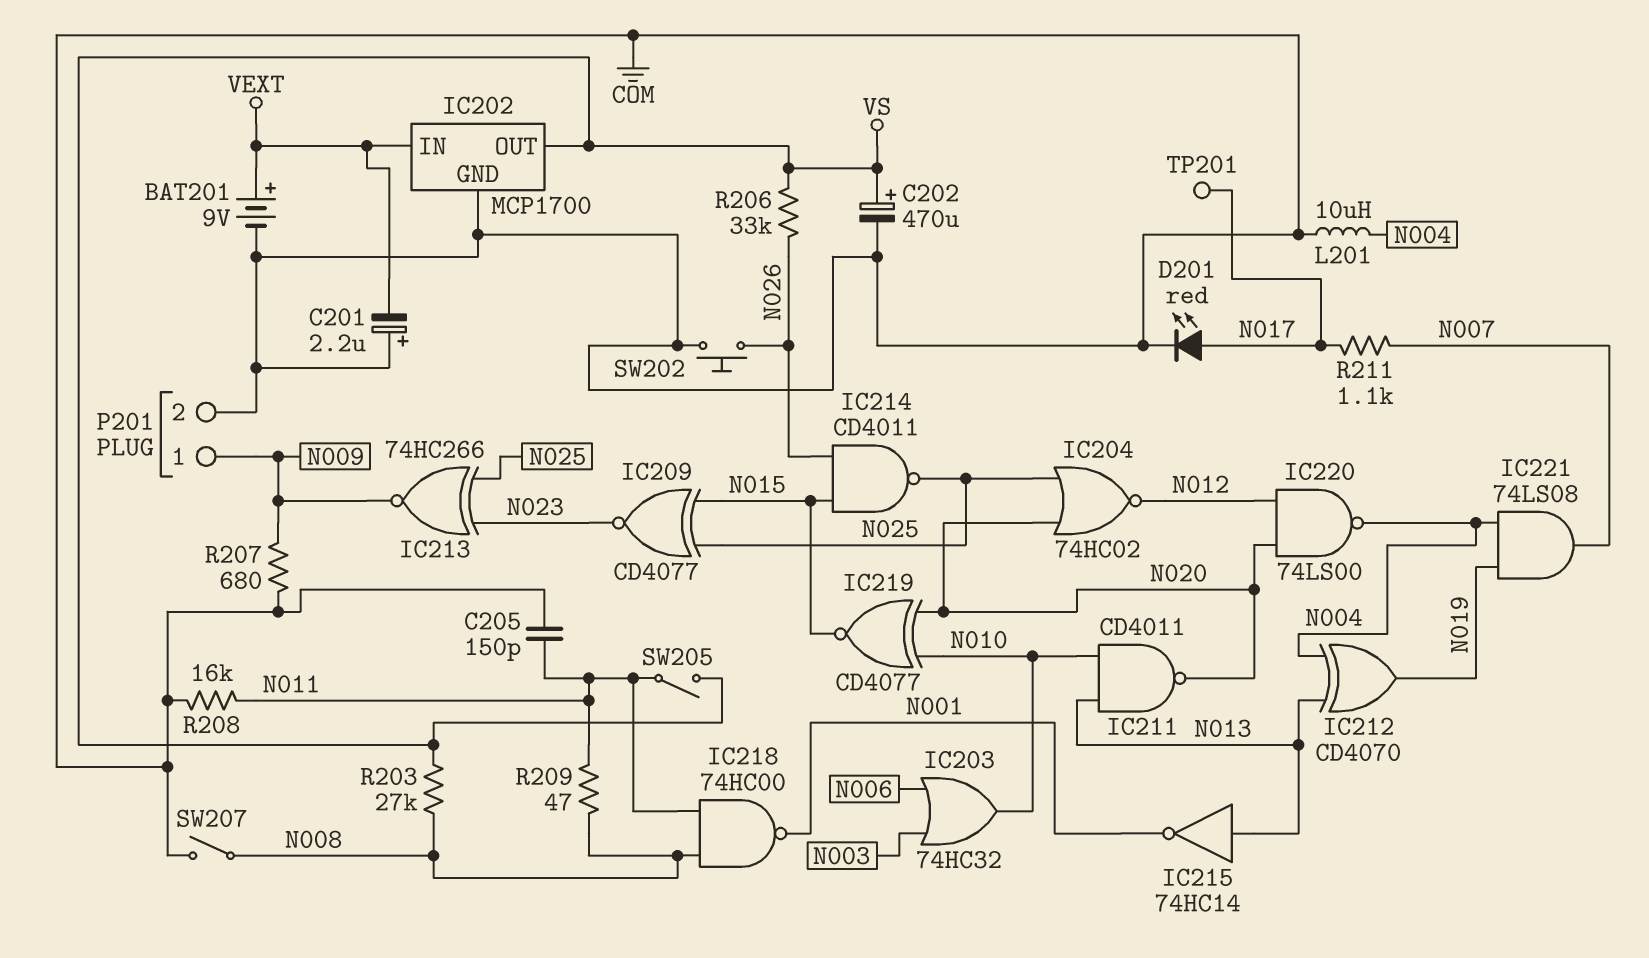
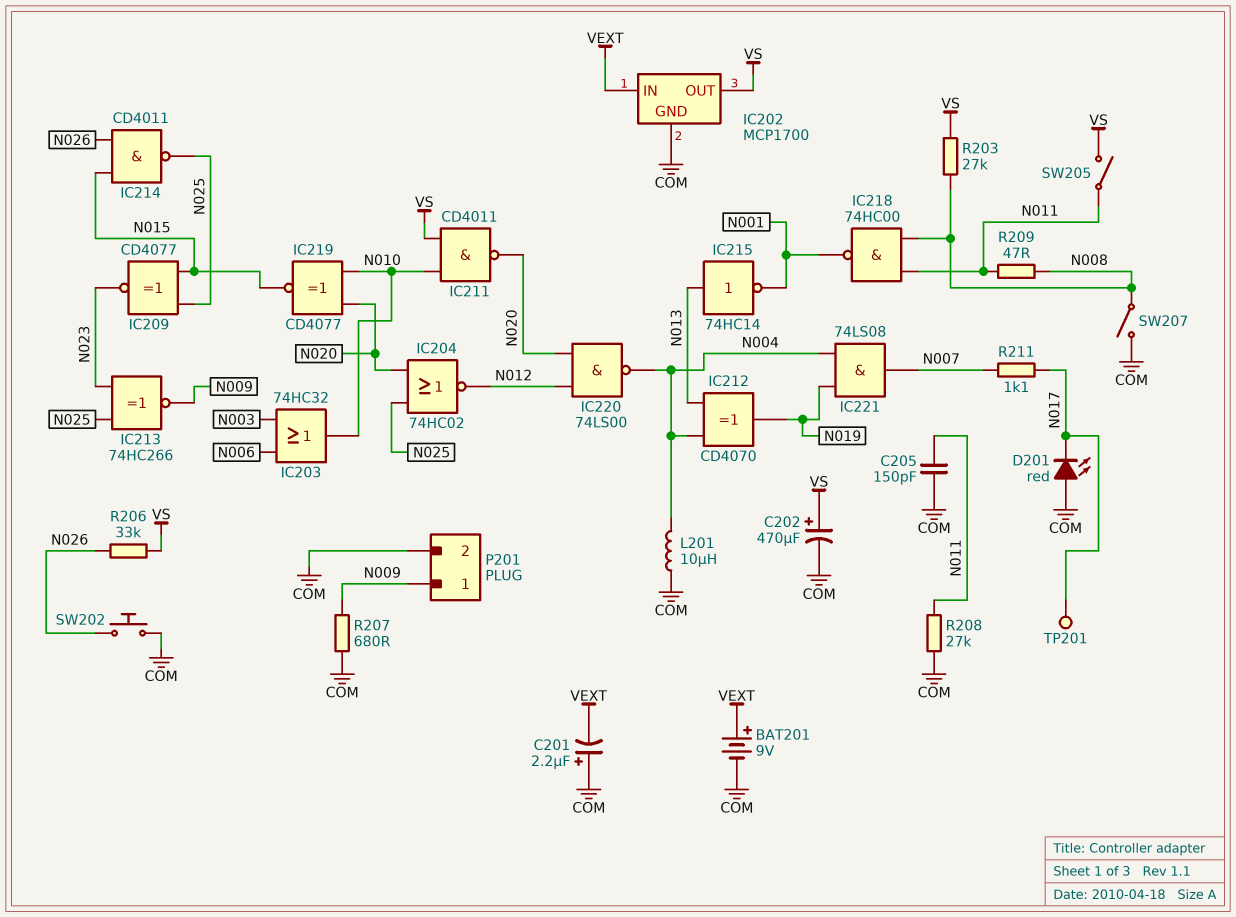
D201: LED red (A N017, K COM) -> LED red (A COM, K N017)
IC211: NAND CD4011 (in N010, in N013, out N020) -> NAND CD4011 (in N010, in VS, out N020)
R208: 16k (COM, N011) -> 27k (COM, N011)

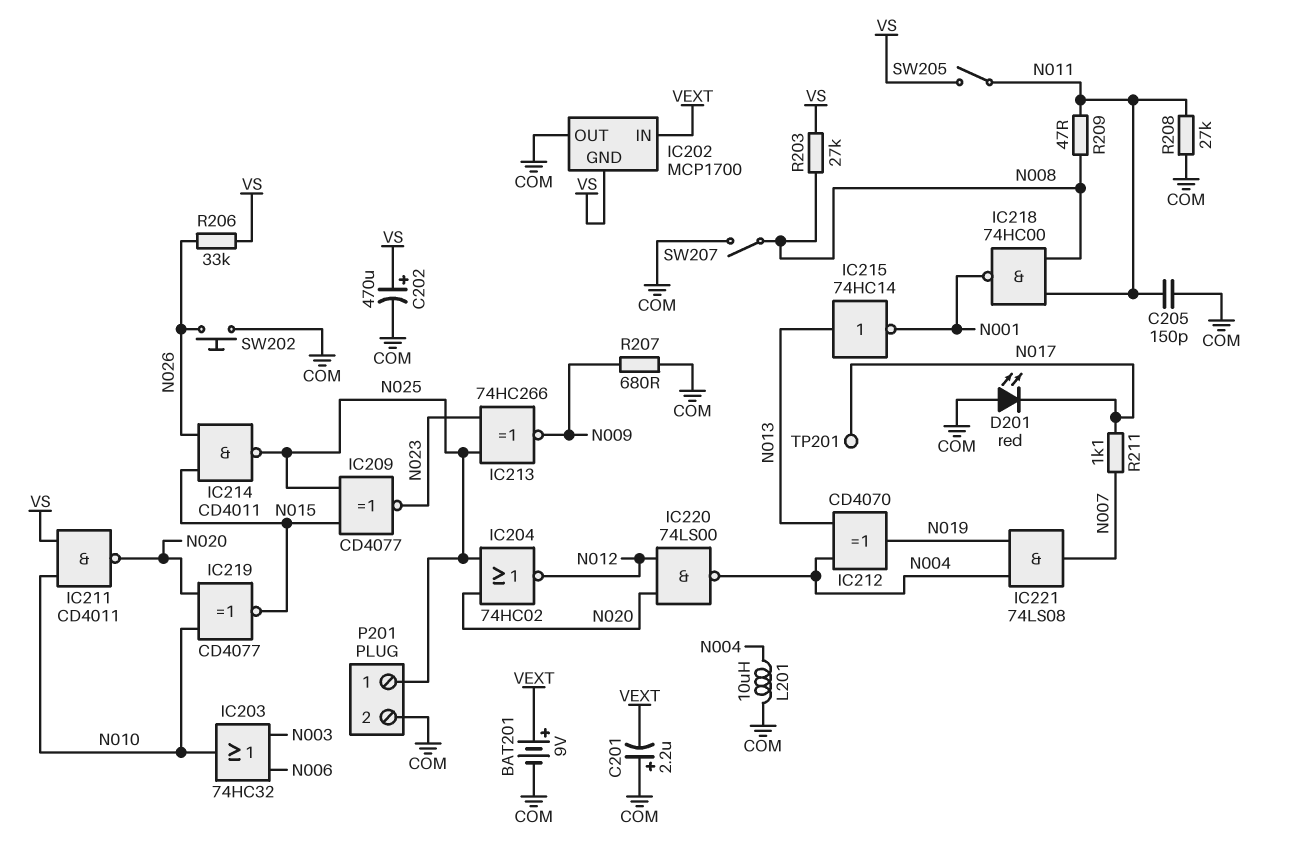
IC202 pin GND: COM -> VS
IC202 pin OUT: VS -> COM
P201 pin 1: N009 -> N025

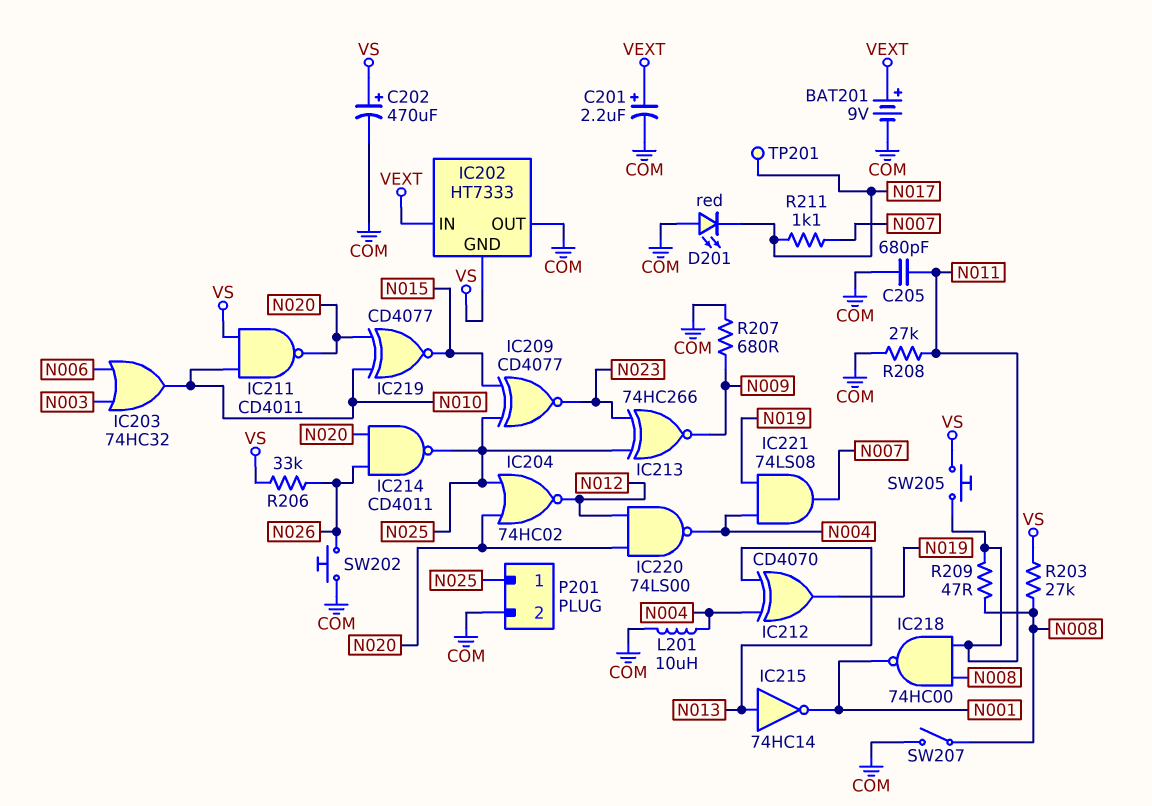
C201: 2.2uF (plus COM, minus VEXT) -> 2.2uF (plus VEXT, minus COM)
C205: 150pF (COM, N011) -> 680pF (COM, N011)
IC202: MCP1700 -> HT7333
IC214: NAND CD4011 (in N015, in N026, out N025) -> NAND CD4011 (in N020, in N026, out N025)
SW205: switch (N011, VS) -> button (N011, VS)

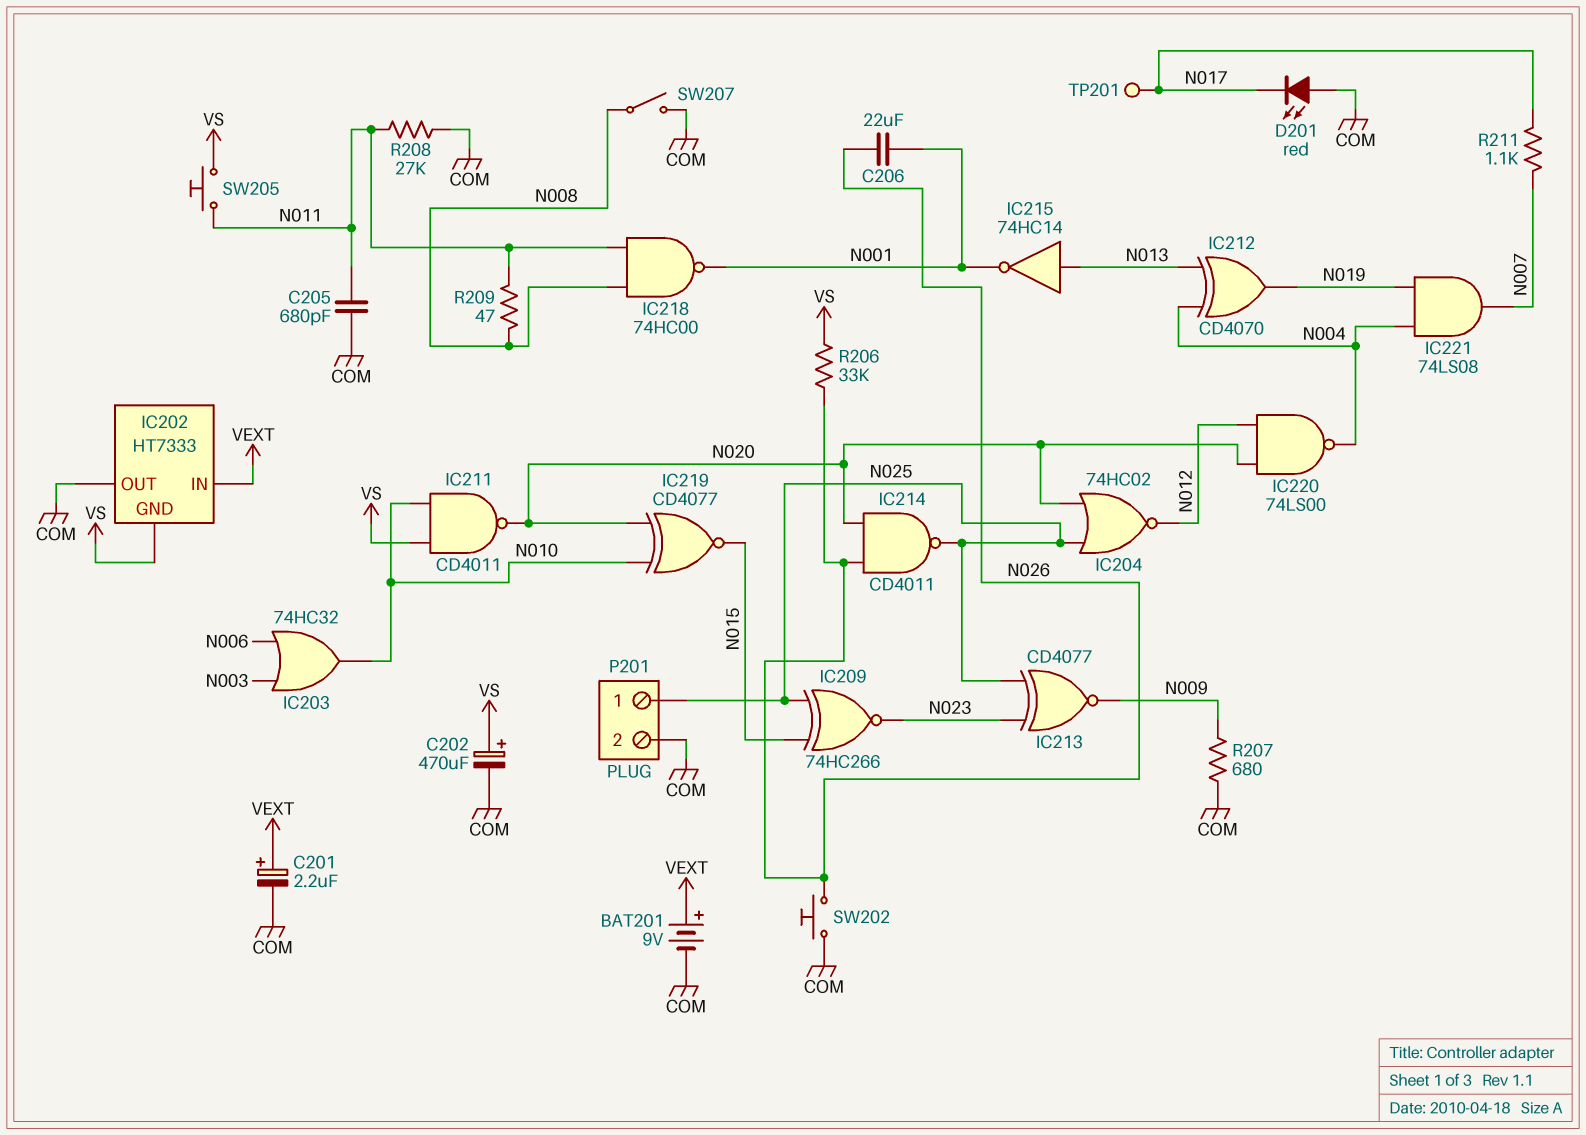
C206: none -> 22uF (N001, N026)
IC209: XNOR CD4077 (in N015, in N025, out N023) -> XNOR 74HC266 (in N015, in N025, out N023)
IC213: XNOR 74HC266 (in N023, in N025, out N009) -> XNOR CD4077 (in N023, in N025, out N009)
L201: 10uH (COM, N004) -> none
R203: 27k (N008, VS) -> none

